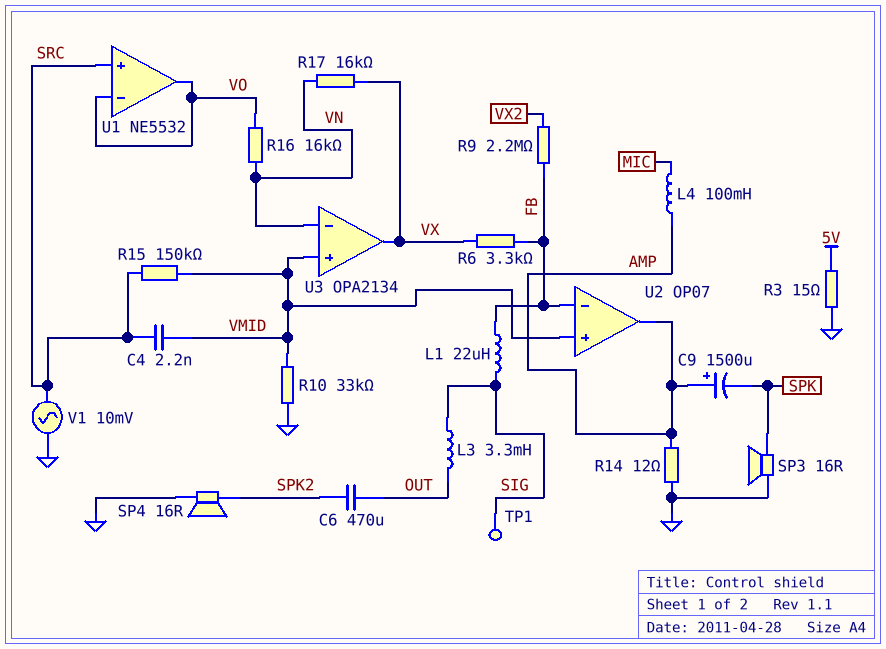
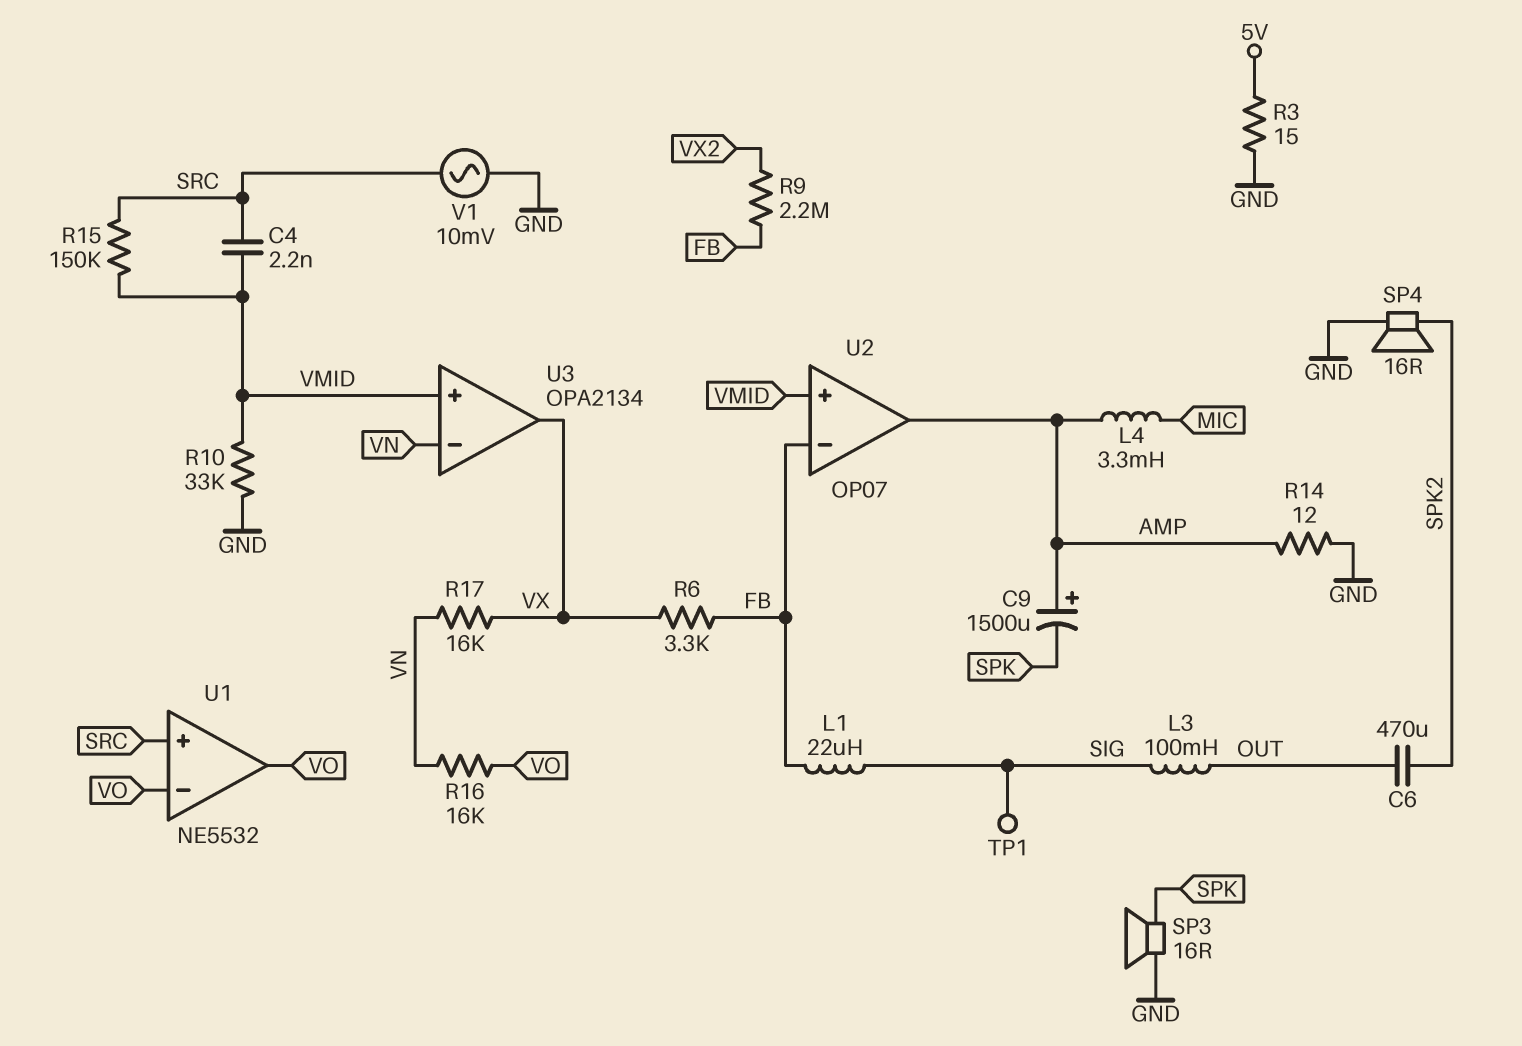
L3: 3.3mH (OUT, SIG) -> 100mH (OUT, SIG)
L4: 100mH (AMP, MIC) -> 3.3mH (AMP, MIC)

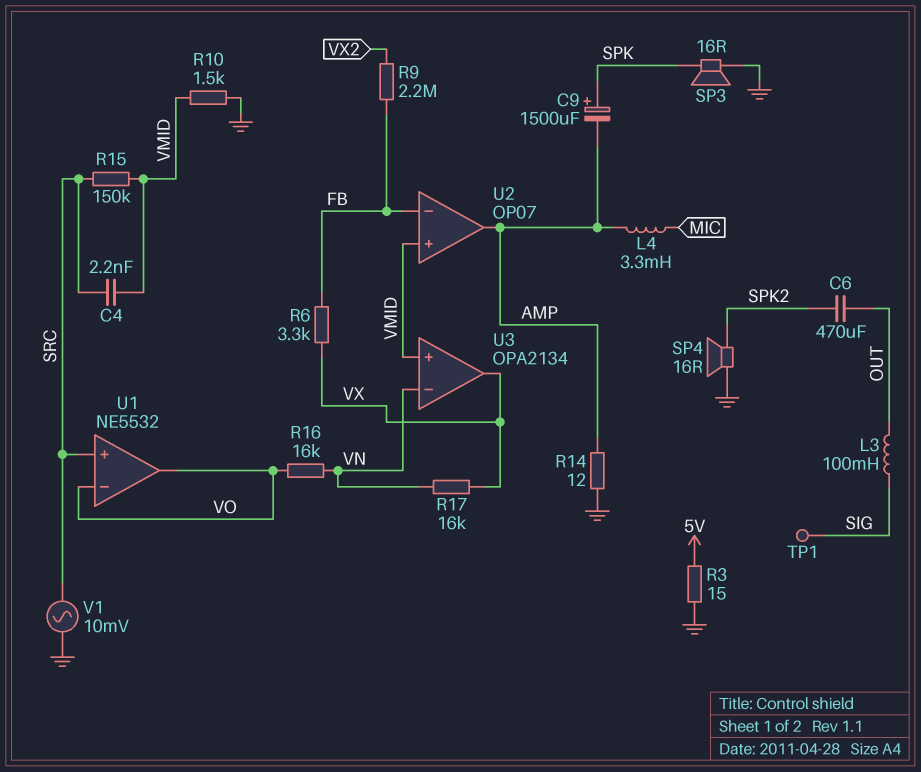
C9: 1500uF (plus AMP, minus SPK) -> 1500uF (plus SPK, minus AMP)
L1: 22uH (FB, SIG) -> none
R10: 33k (GND, VMID) -> 1.5k (GND, VMID)

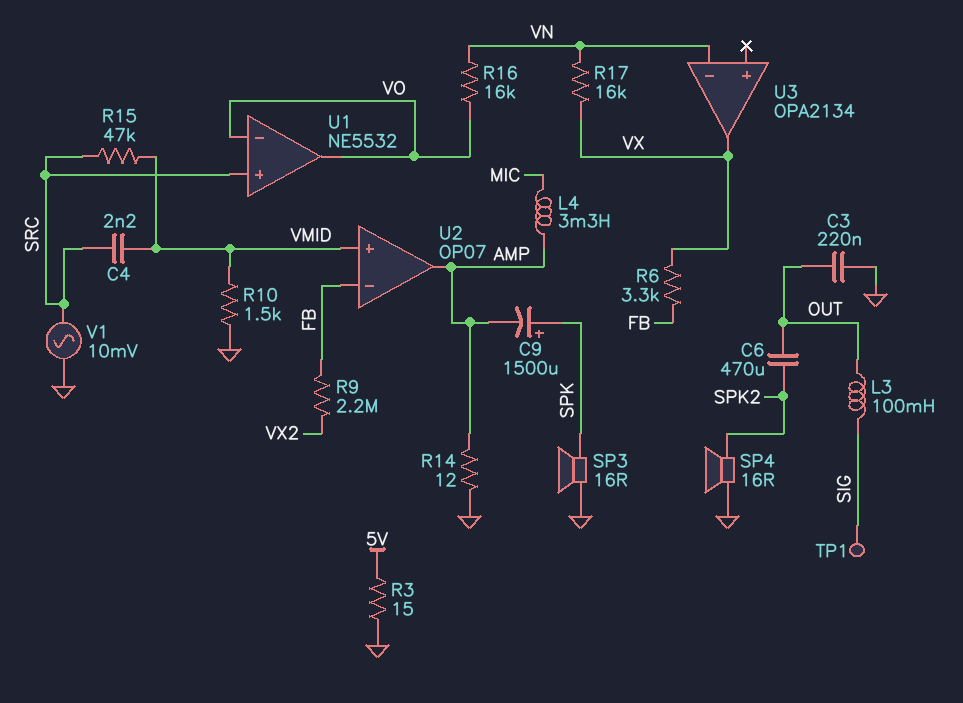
C3: none -> 220nF (GND, OUT)
R15: 150k (SRC, VMID) -> 47k (SRC, VMID)
U3 pin in+: VMID -> none

